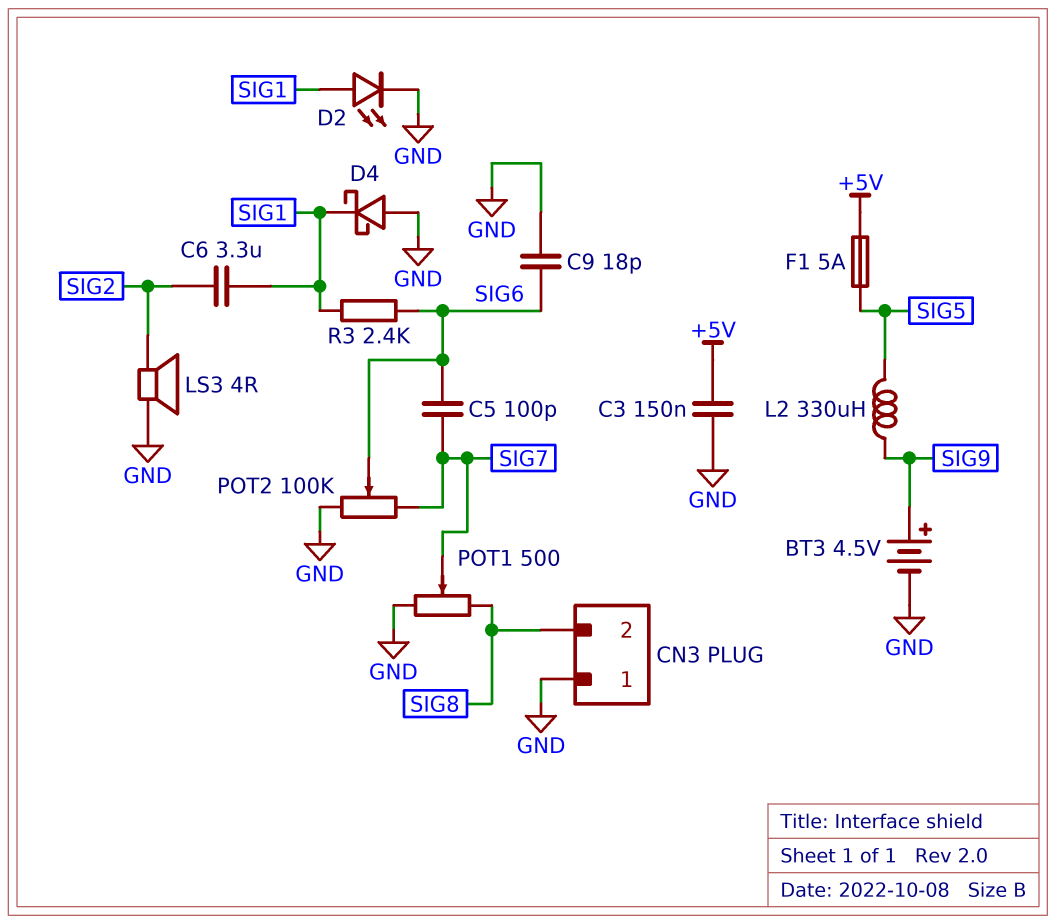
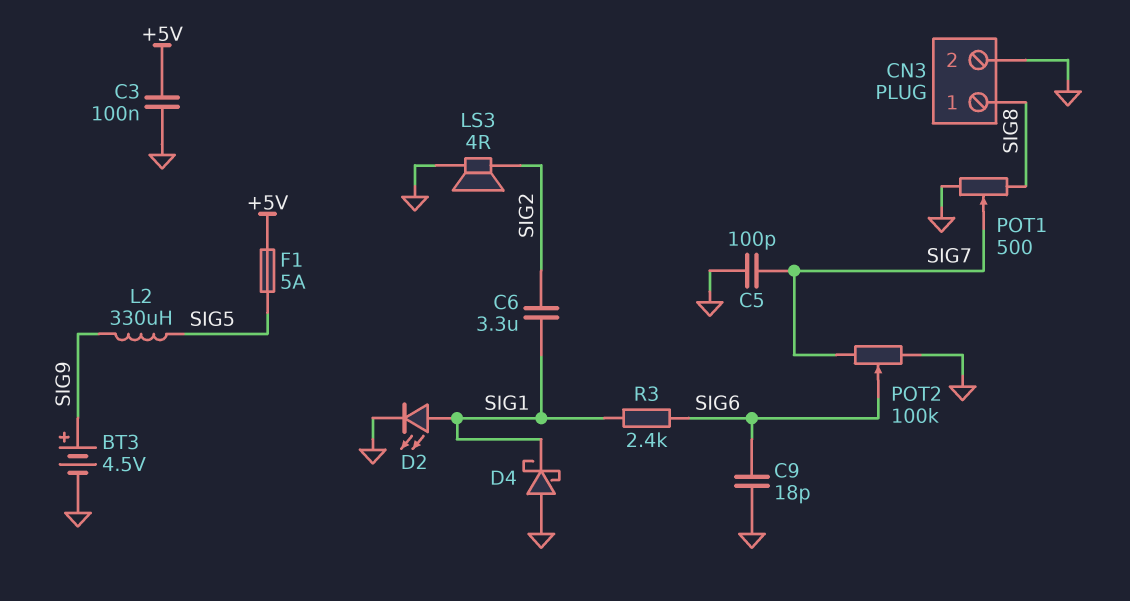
C3: 150nF (+5V, GND) -> 100nF (+5V, GND)
C5: 100pF (SIG6, SIG7) -> 100pF (GND, SIG7)
CN3 pin 1: GND -> SIG8
CN3 pin 2: SIG8 -> GND

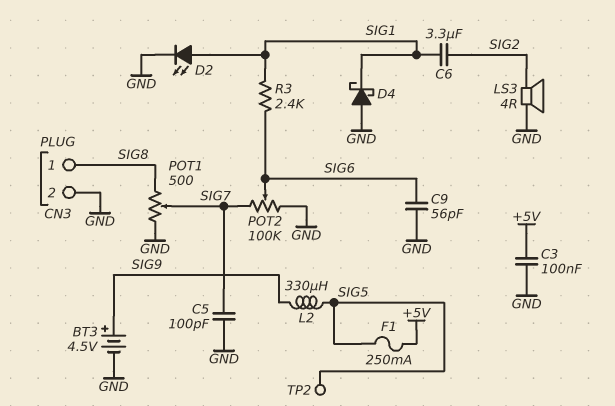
C9: 18pF (GND, SIG6) -> 56pF (GND, SIG6)
F1: 5A (+5V, SIG5) -> 250mA (+5V, SIG5)
TP2: none -> test point (SIG5)

